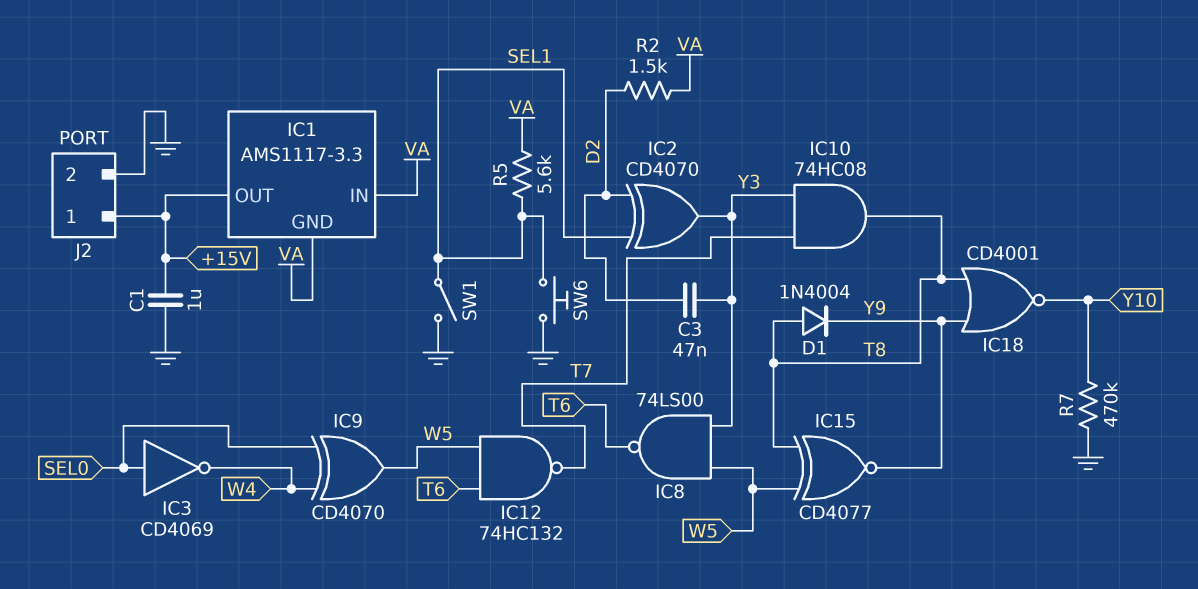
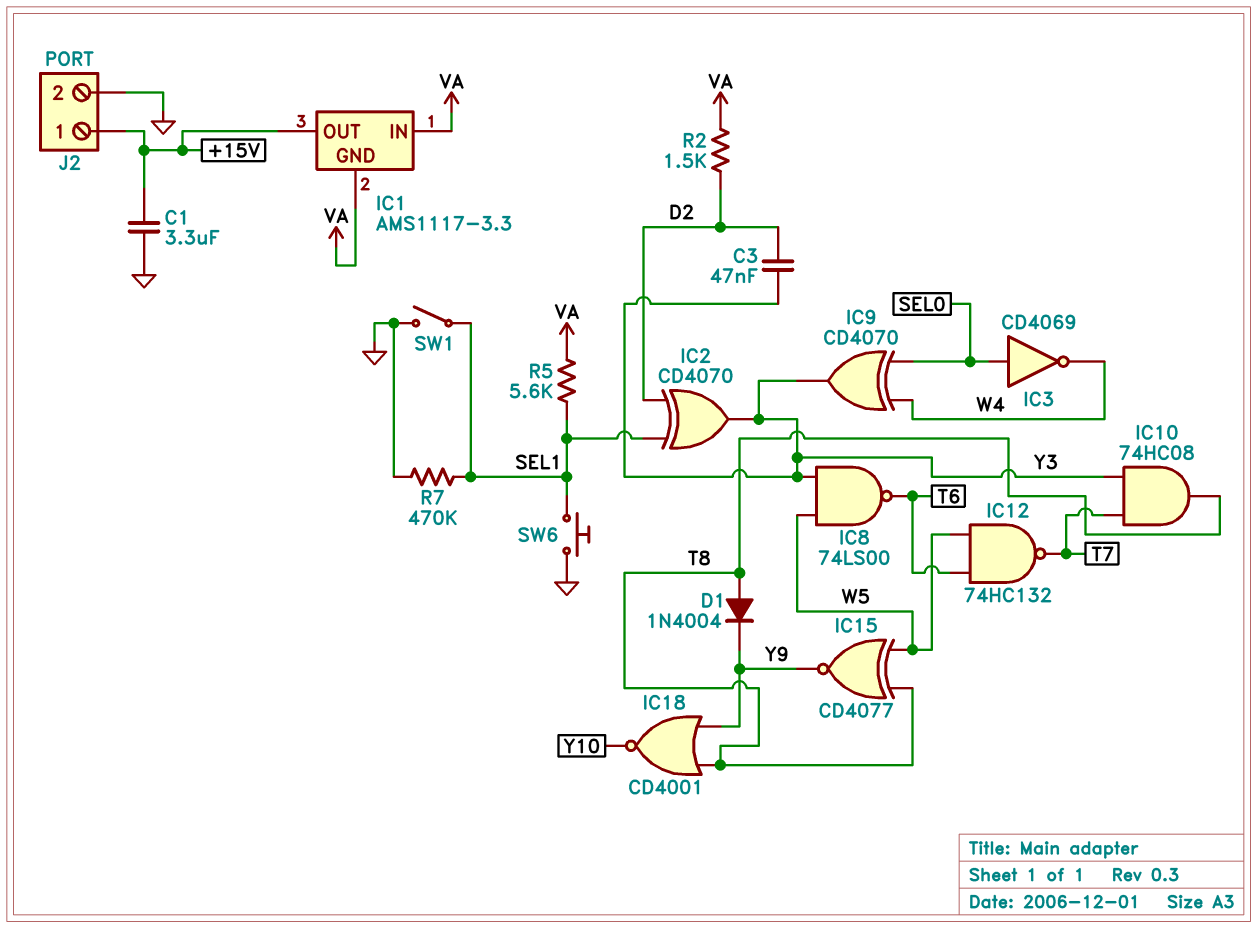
C1: 1uF (+15V, GND) -> 3.3uF (+15V, GND)
IC9: XOR CD4070 (in SEL0, in W4, out W5) -> XOR CD4070 (in SEL0, in W4, out Y3)
R7: 470k (GND, Y10) -> 470k (GND, SEL1)

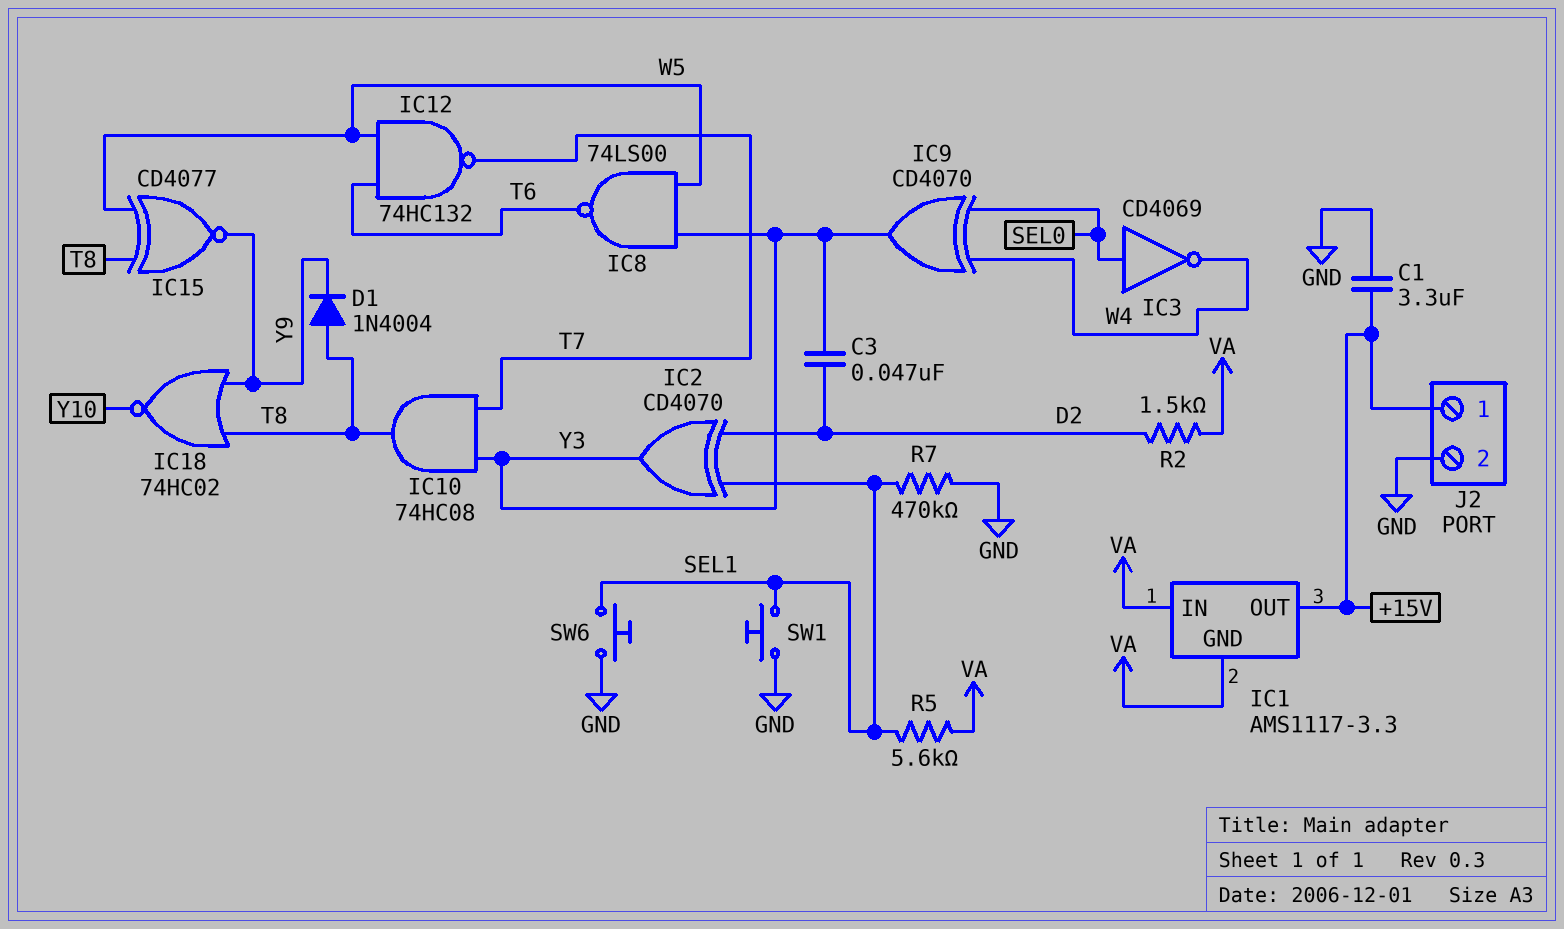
IC18: NOR CD4001 (in T8, in Y9, out Y10) -> NOR 74HC02 (in T8, in Y9, out Y10)
SW1: switch (GND, SEL1) -> button (GND, SEL1)

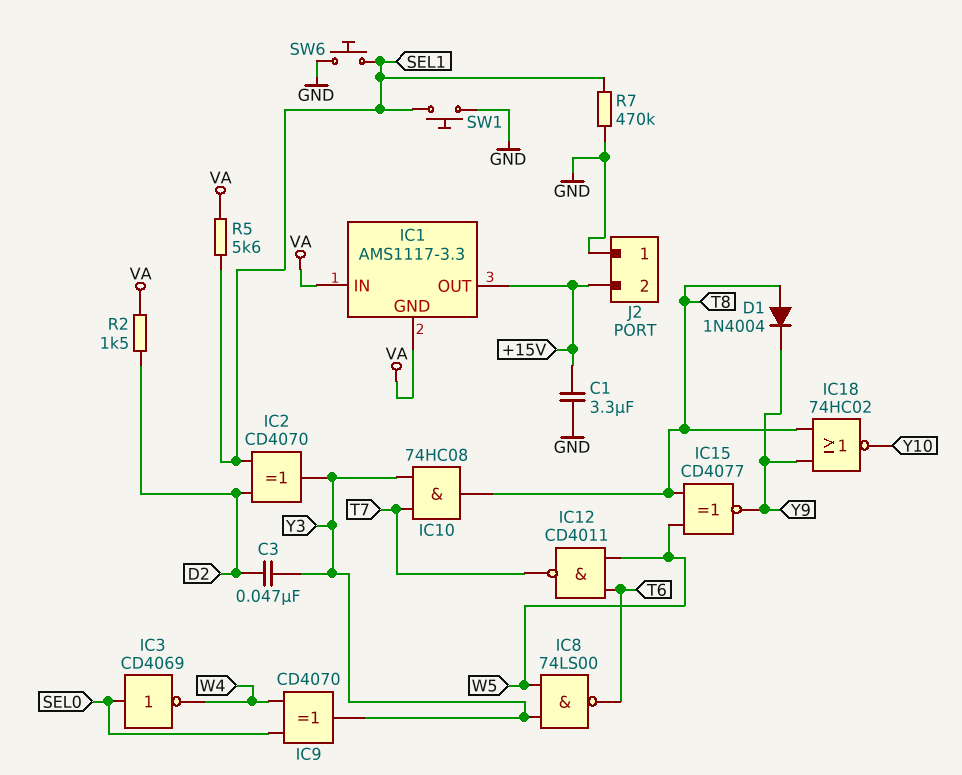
IC12: NAND 74HC132 (in T6, in W5, out T7) -> NAND CD4011 (in T6, in W5, out T7)
J2 pin 1: +15V -> GND
J2 pin 2: GND -> +15V

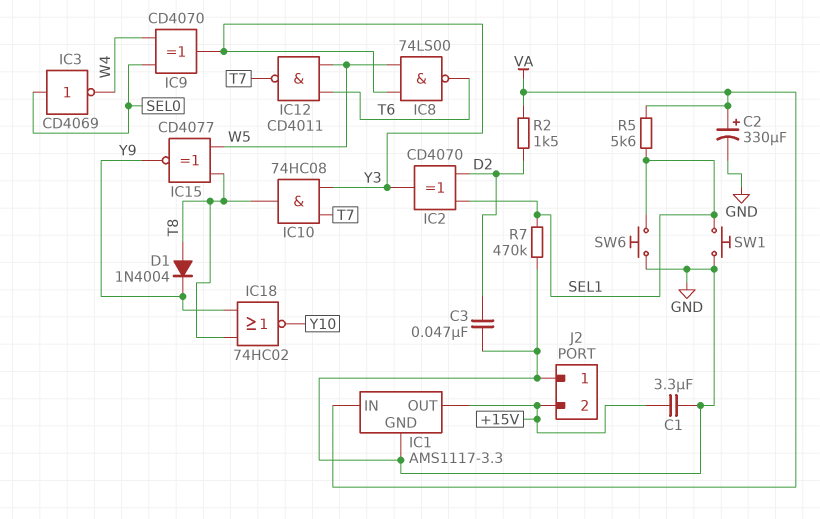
C2: none -> 330uF (plus VA, minus GND)
C3: 47nF (D2, Y3) -> 47nF (D2, GND)
IC1 pin GND: VA -> GND

